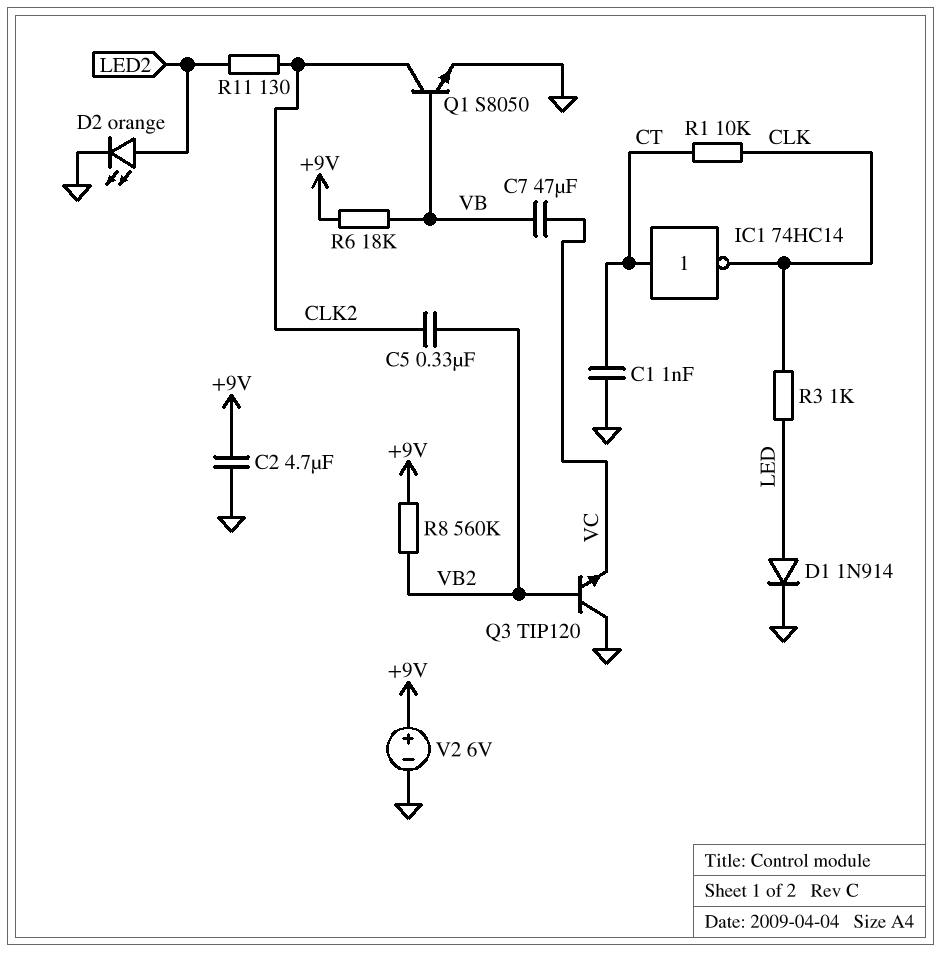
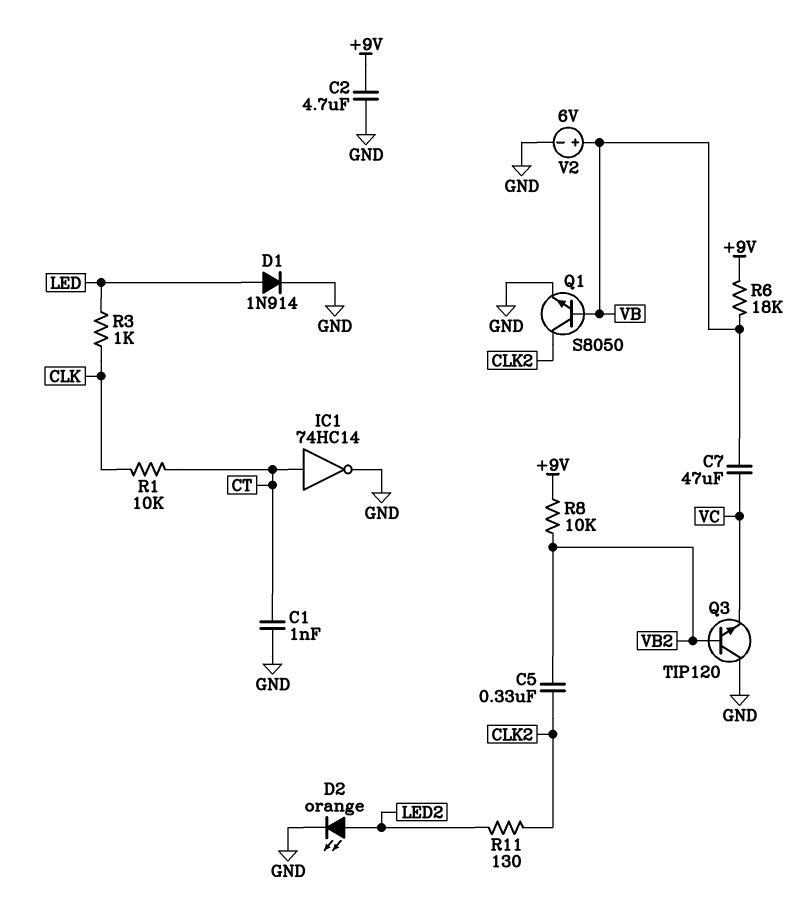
IC1: NOT 74HC14 (in CT, out CLK) -> NOT 74HC14 (in CT, out GND)
R8: 560k (+9V, VB2) -> 10k (+9V, VB2)
V2: 6V (plus +9V, minus GND) -> 6V (plus VB, minus GND)

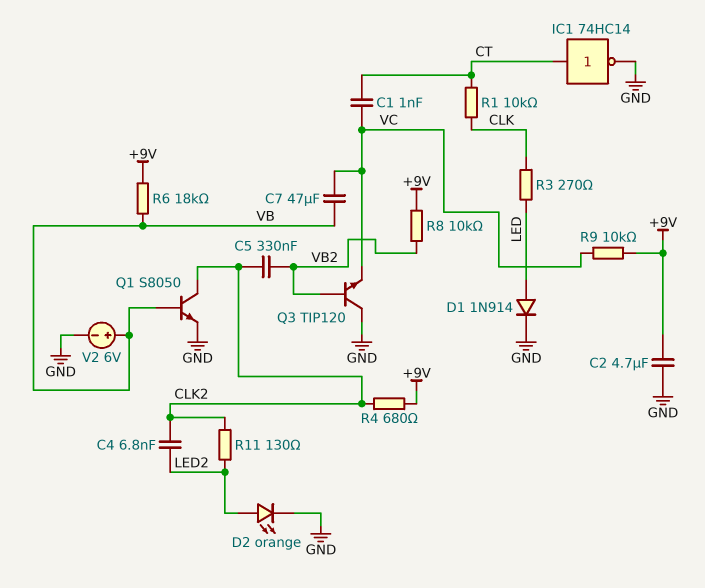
C1: 1nF (CT, GND) -> 1nF (CT, VC)
C4: none -> 6.8nF (CLK2, LED2)
R3: 1k (CLK, LED) -> 270 (CLK, LED)
R4: none -> 680 (+9V, CLK2)
R9: none -> 10k (+9V, VC)

